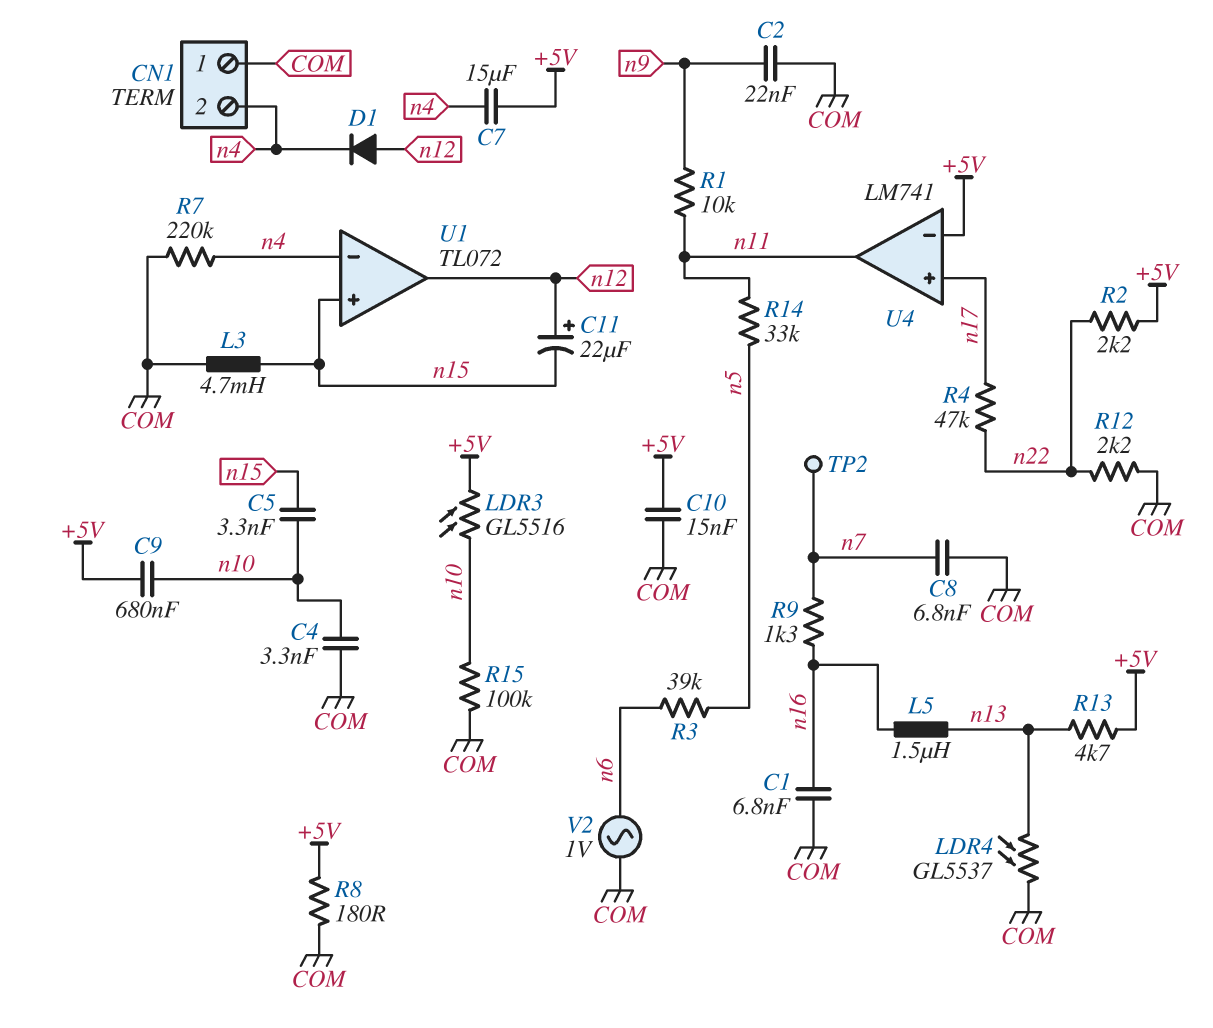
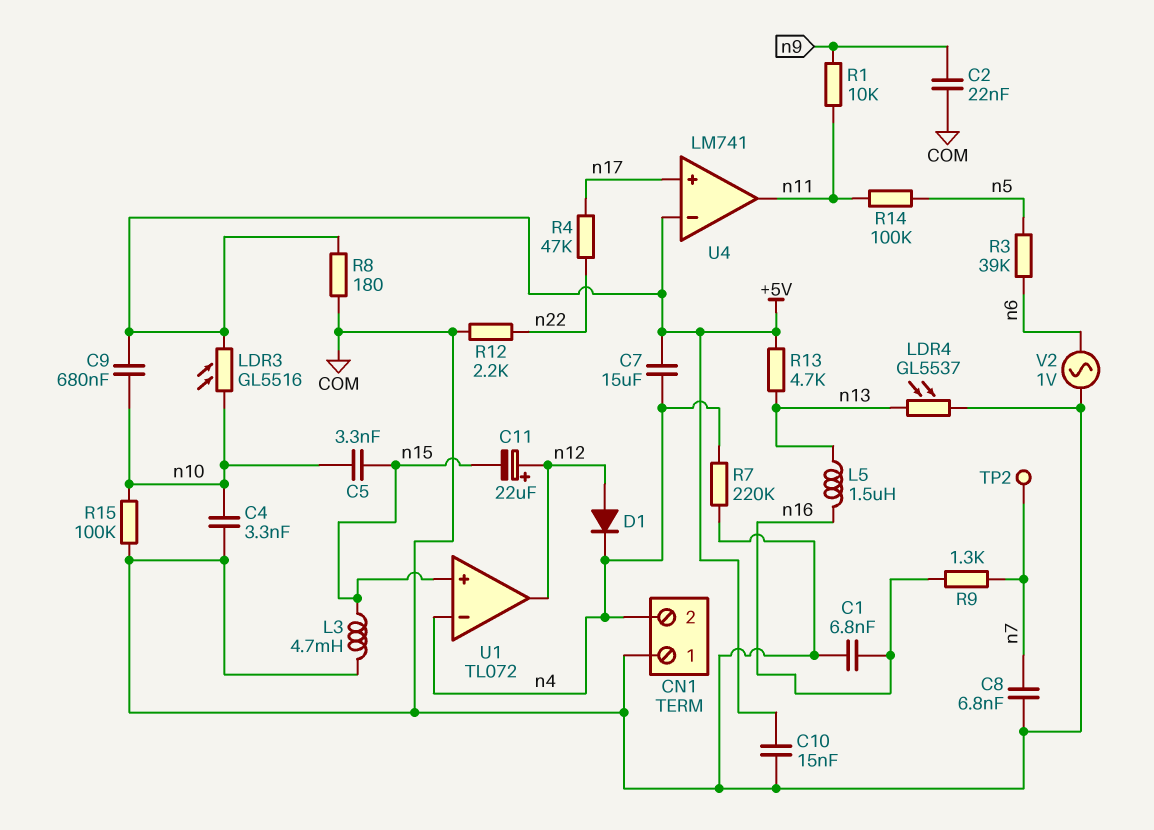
R2: 2.2k (+5V, n22) -> none
R14: 33k (n5, n11) -> 100k (n5, n11)

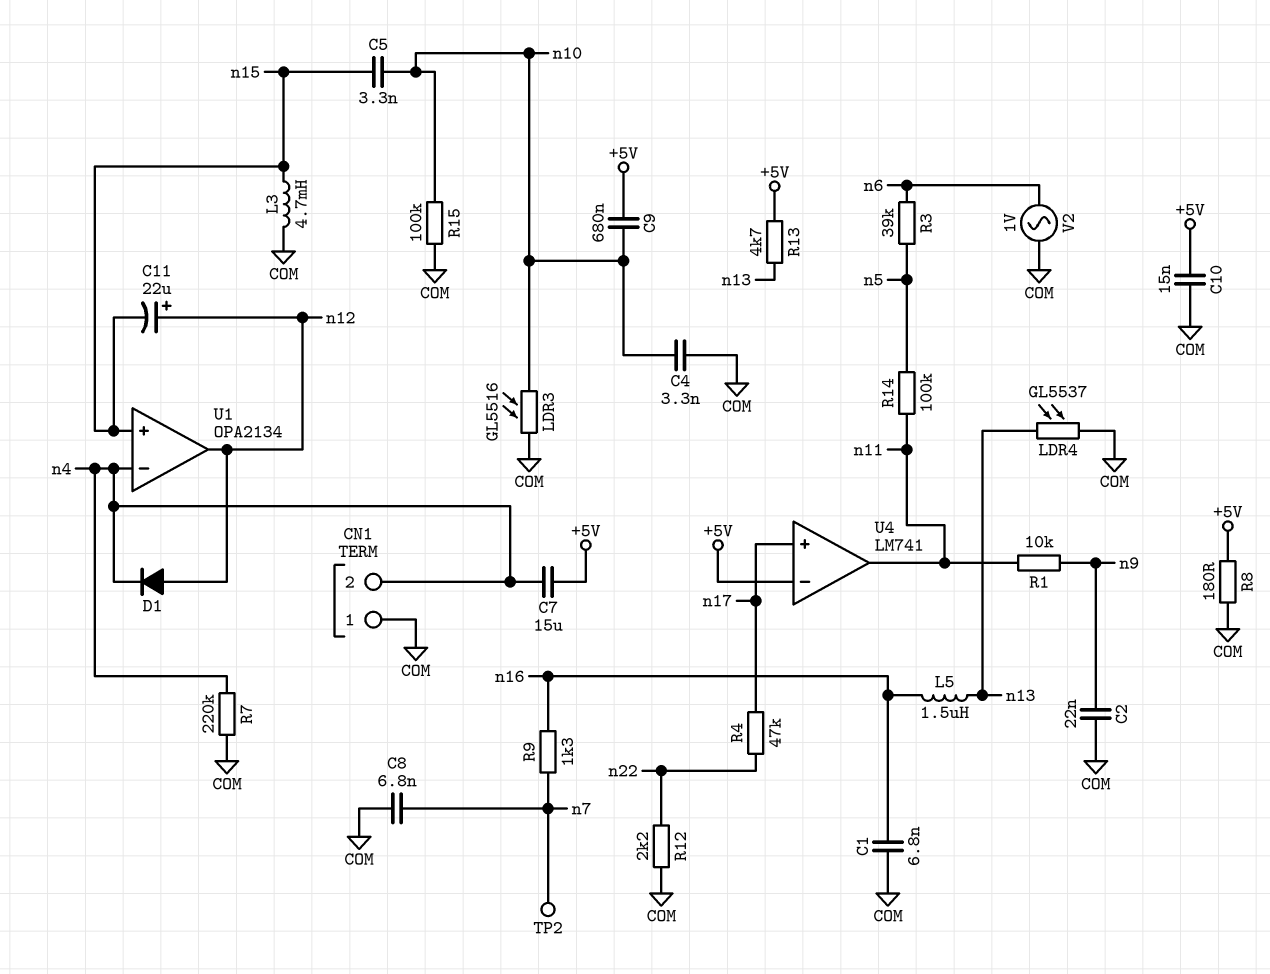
LDR3: GL5516 (+5V, n10) -> GL5516 (COM, n10)
U1: TL072 -> OPA2134

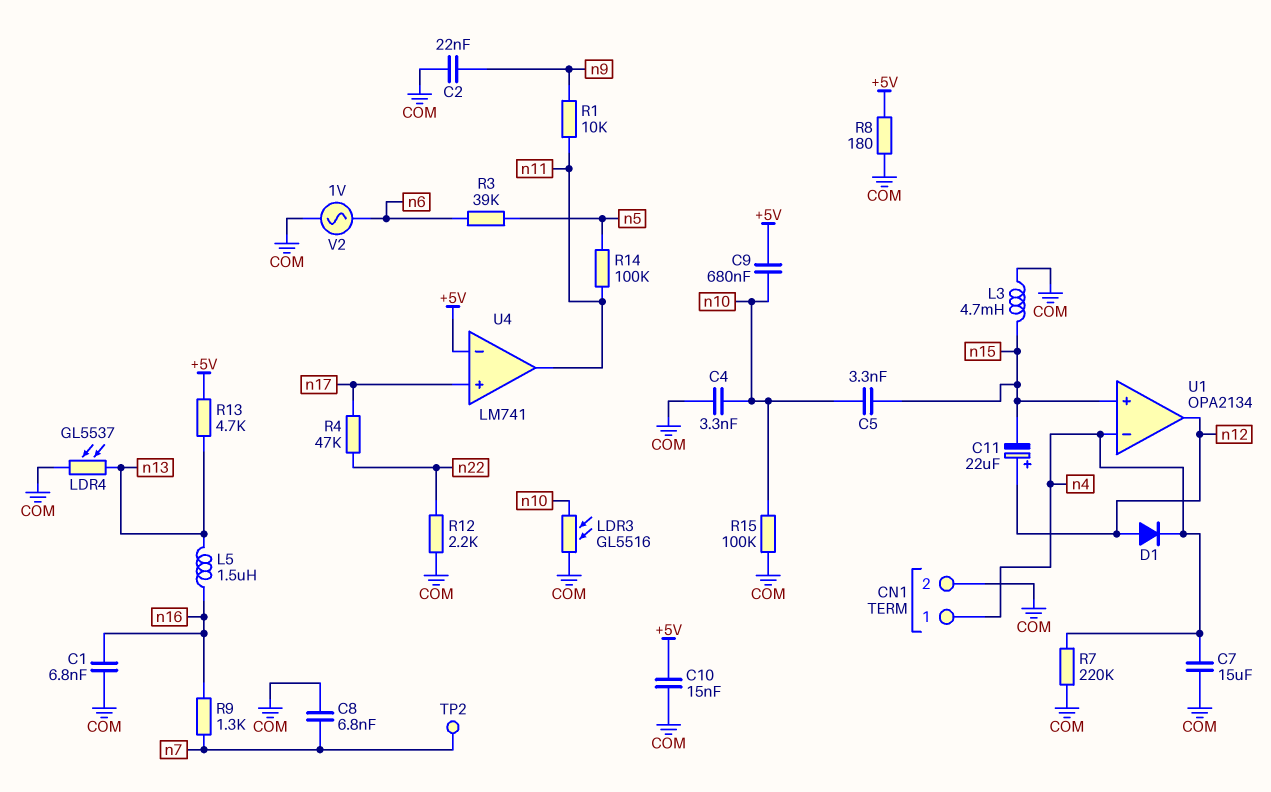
C7: 15uF (+5V, n4) -> 15uF (COM, n4)
CN1 pin 1: COM -> n4
CN1 pin 2: n4 -> COM

